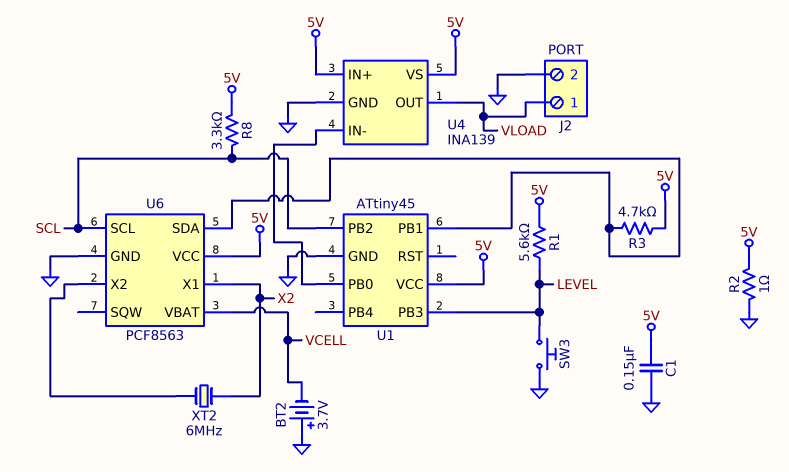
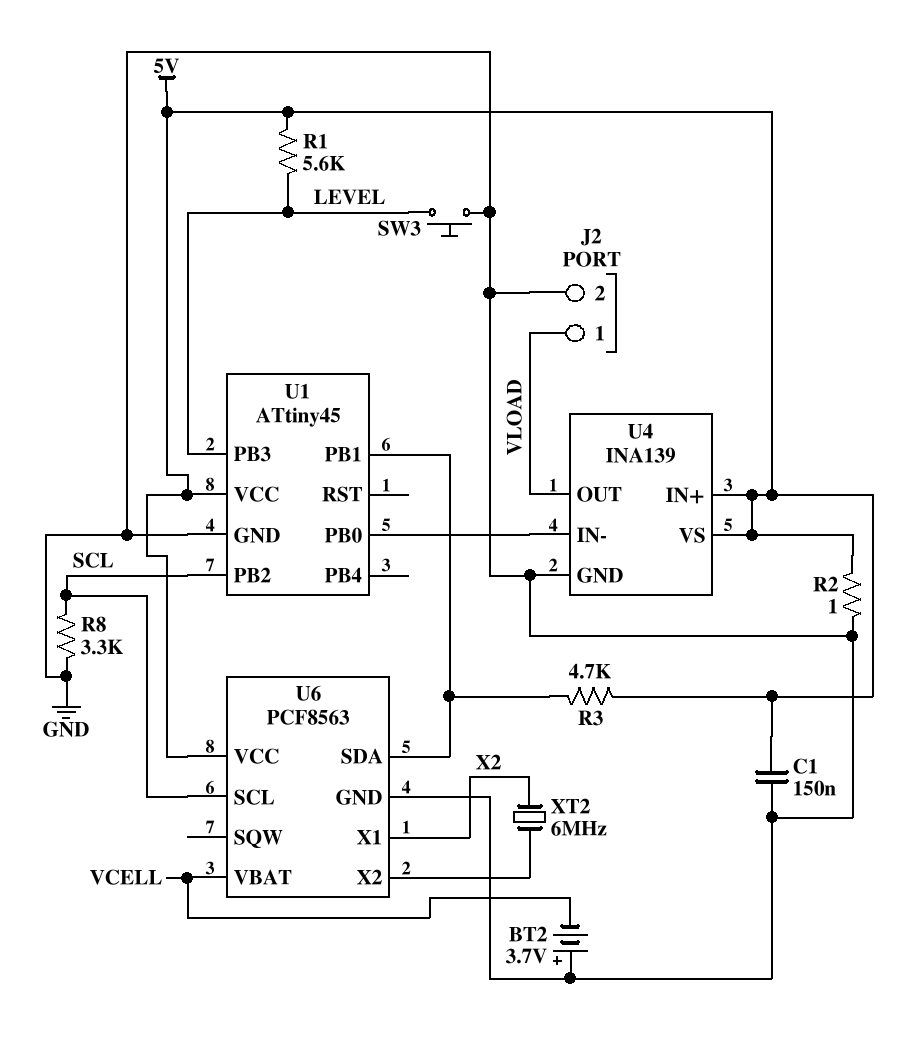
R8: 3.3k (5V, SCL) -> 3.3k (GND, SCL)

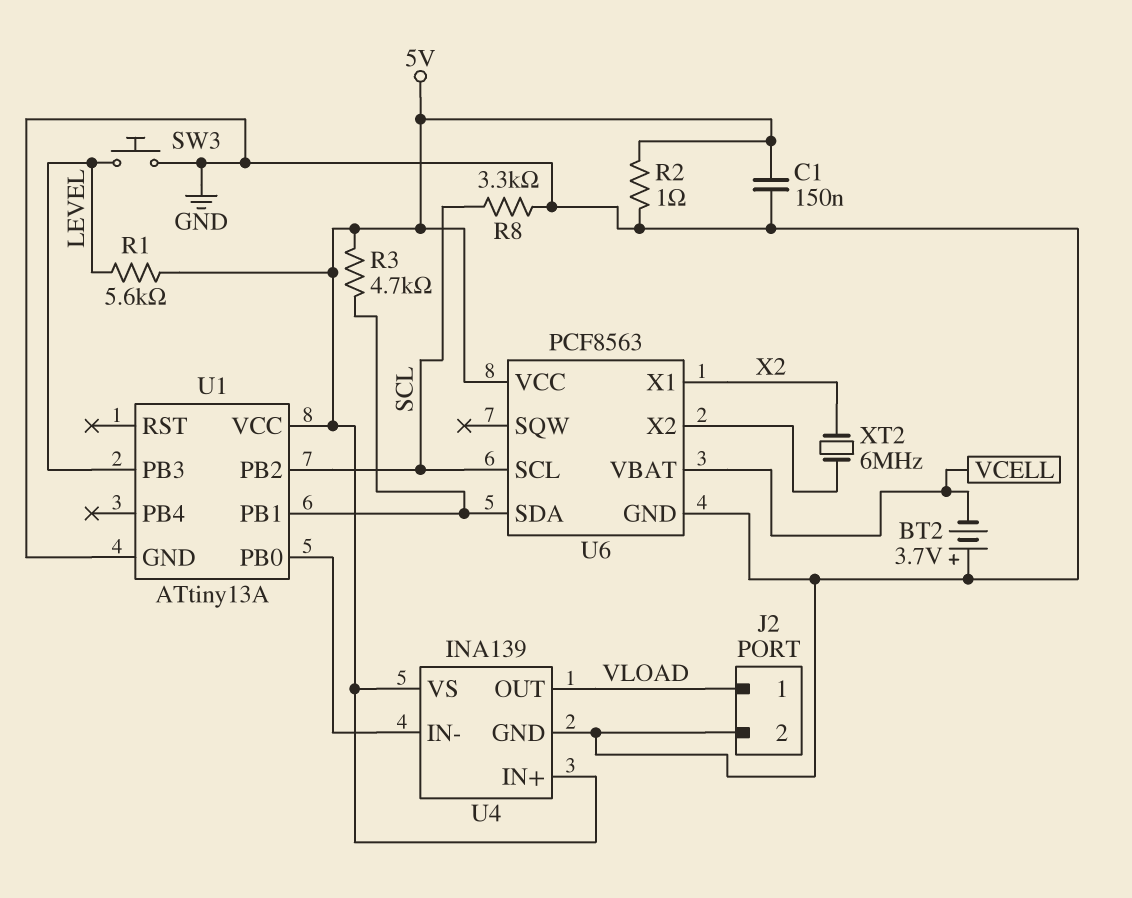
U1: ATtiny45 -> ATtiny13A

